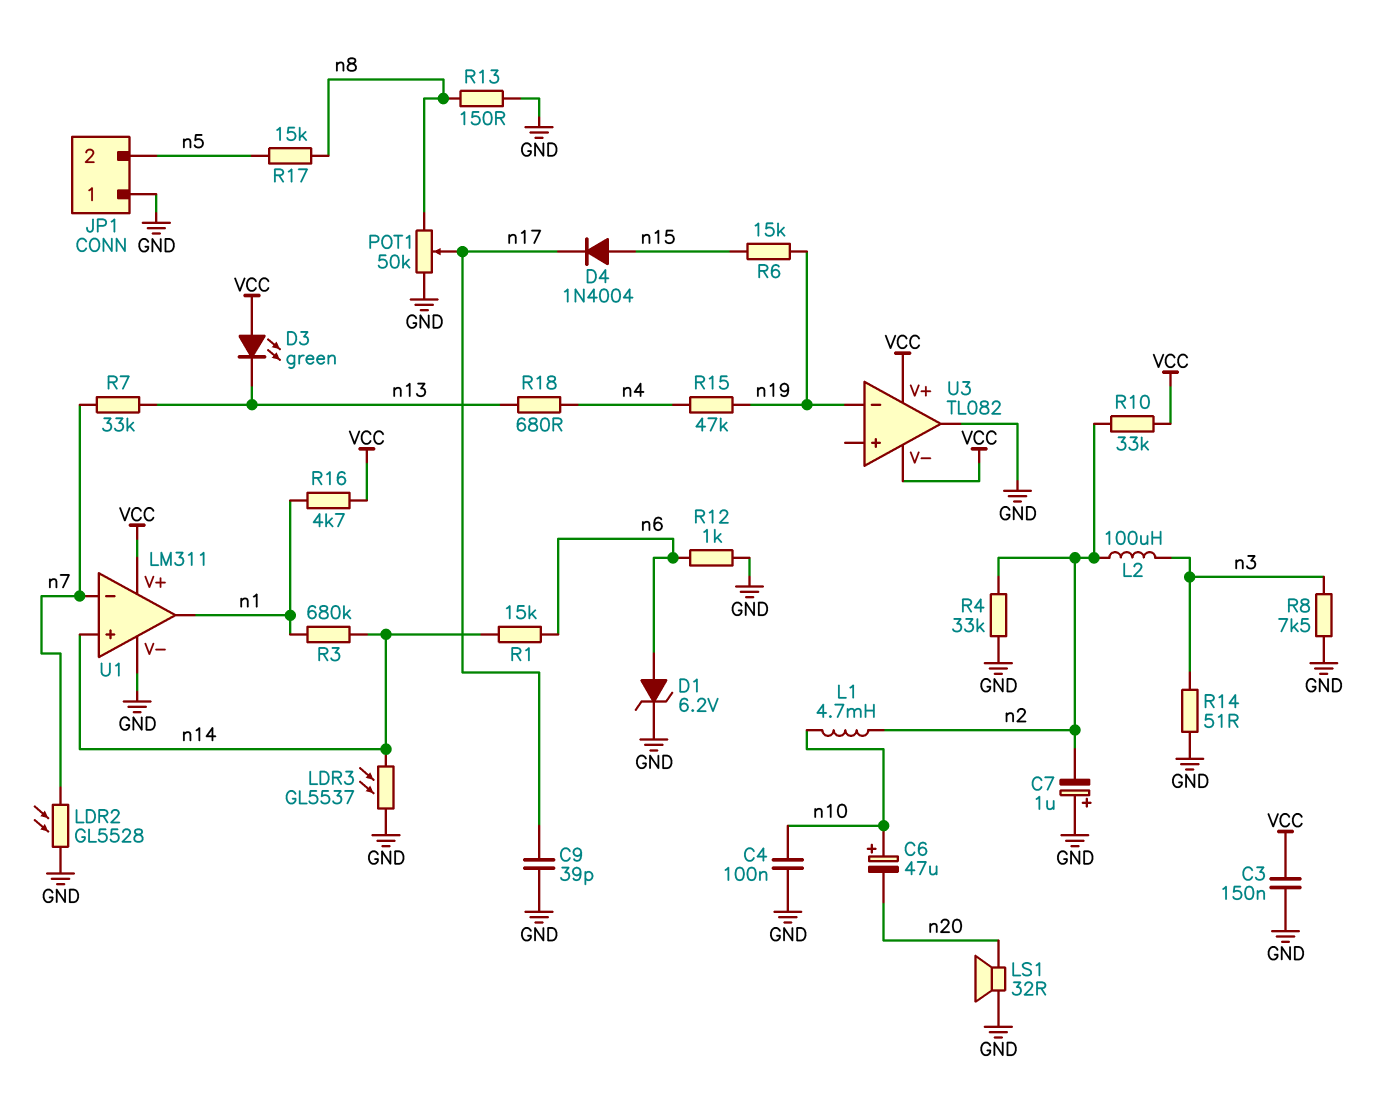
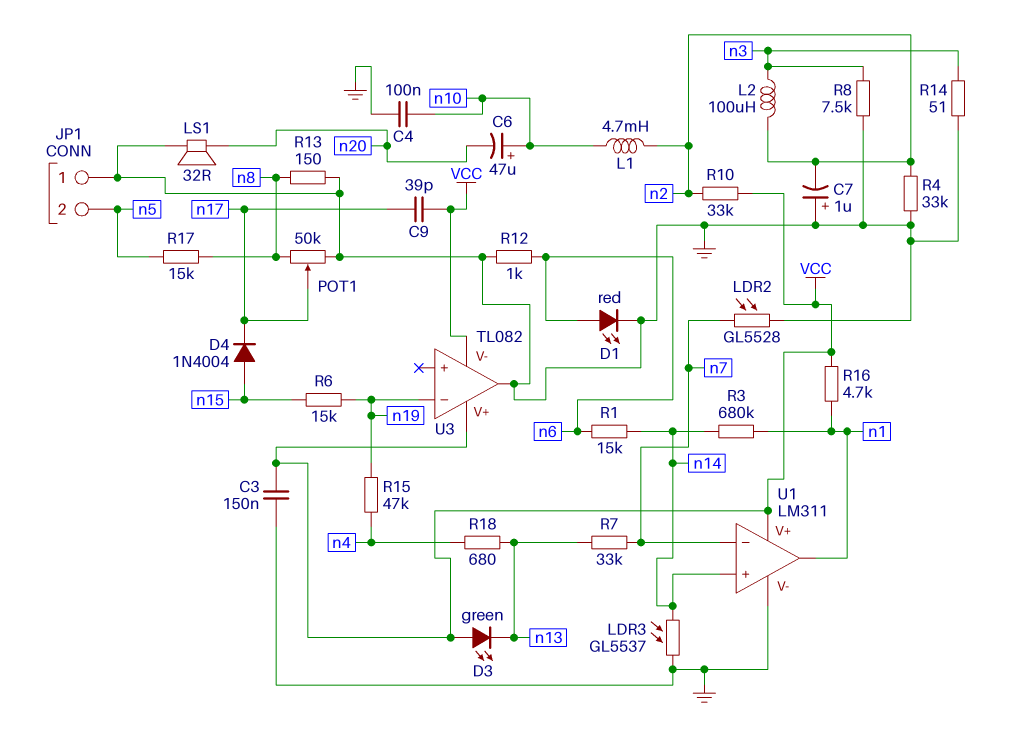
C9: 39pF (GND, n17) -> 39pF (VCC, n17)
D1: zener 6.2V (A n6, K GND) -> LED red (A n6, K GND)

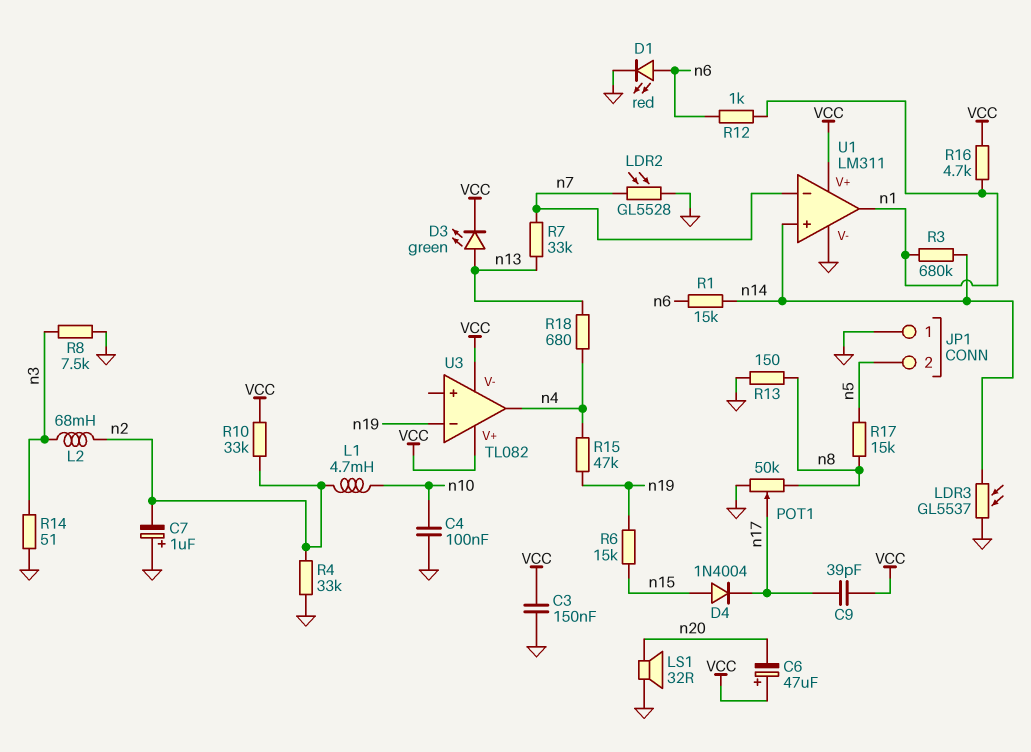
C6: 47uF (plus n10, minus n20) -> 47uF (plus VCC, minus n20)
D3: LED green (A VCC, K n13) -> LED green (A n13, K VCC)
L2: 100uH (n2, n3) -> 68mH (n2, n3)
R12: 1k (GND, n6) -> 1k (n1, n6)
U3 pin out: GND -> n4

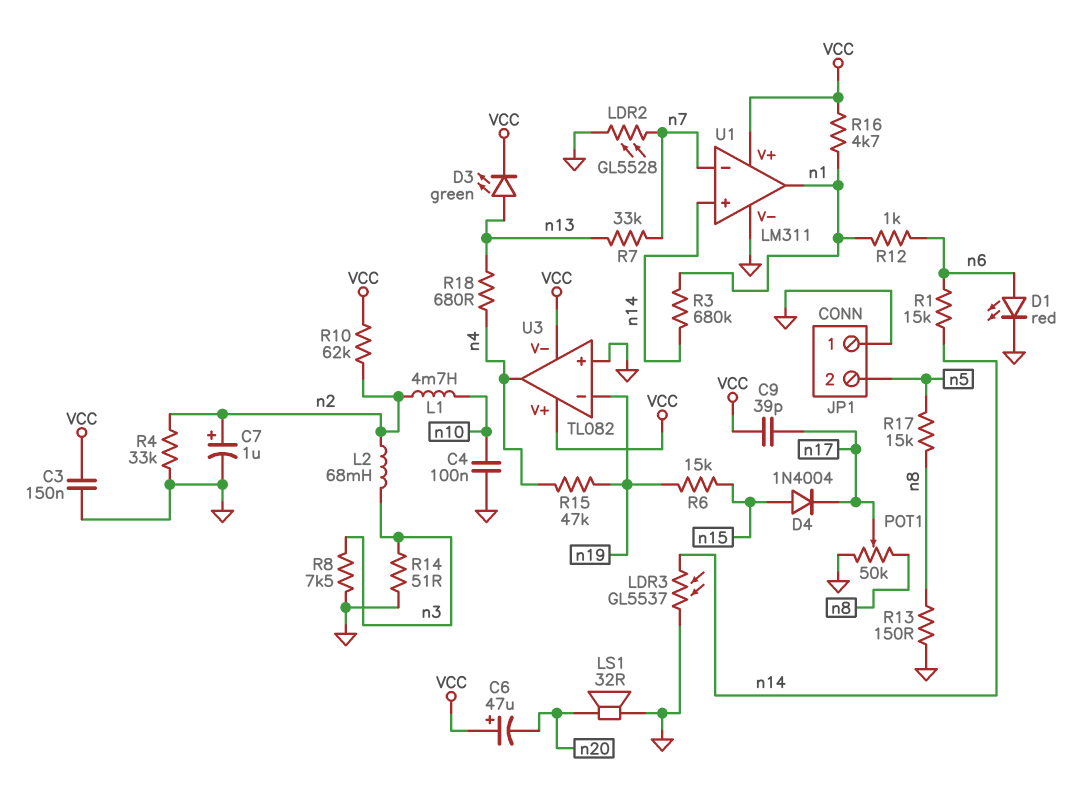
C7: 1uF (plus GND, minus n2) -> 1uF (plus n2, minus GND)
R10: 33k (VCC, n2) -> 62k (VCC, n2)
U3 pin in+: none -> GND

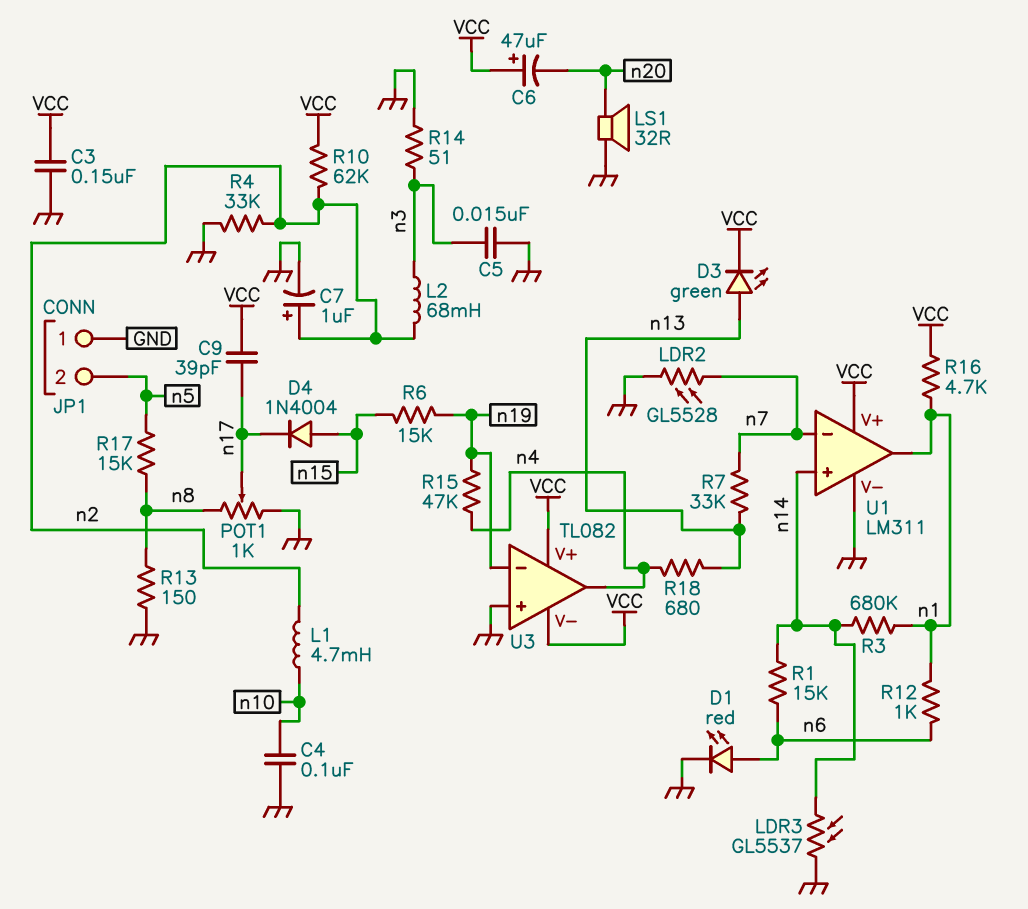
C5: none -> 15nF (GND, n3)
POT1: 50k (GND, n8, wiper n17) -> 1k (GND, n8, wiper n17)
R8: 7.5k (GND, n3) -> none

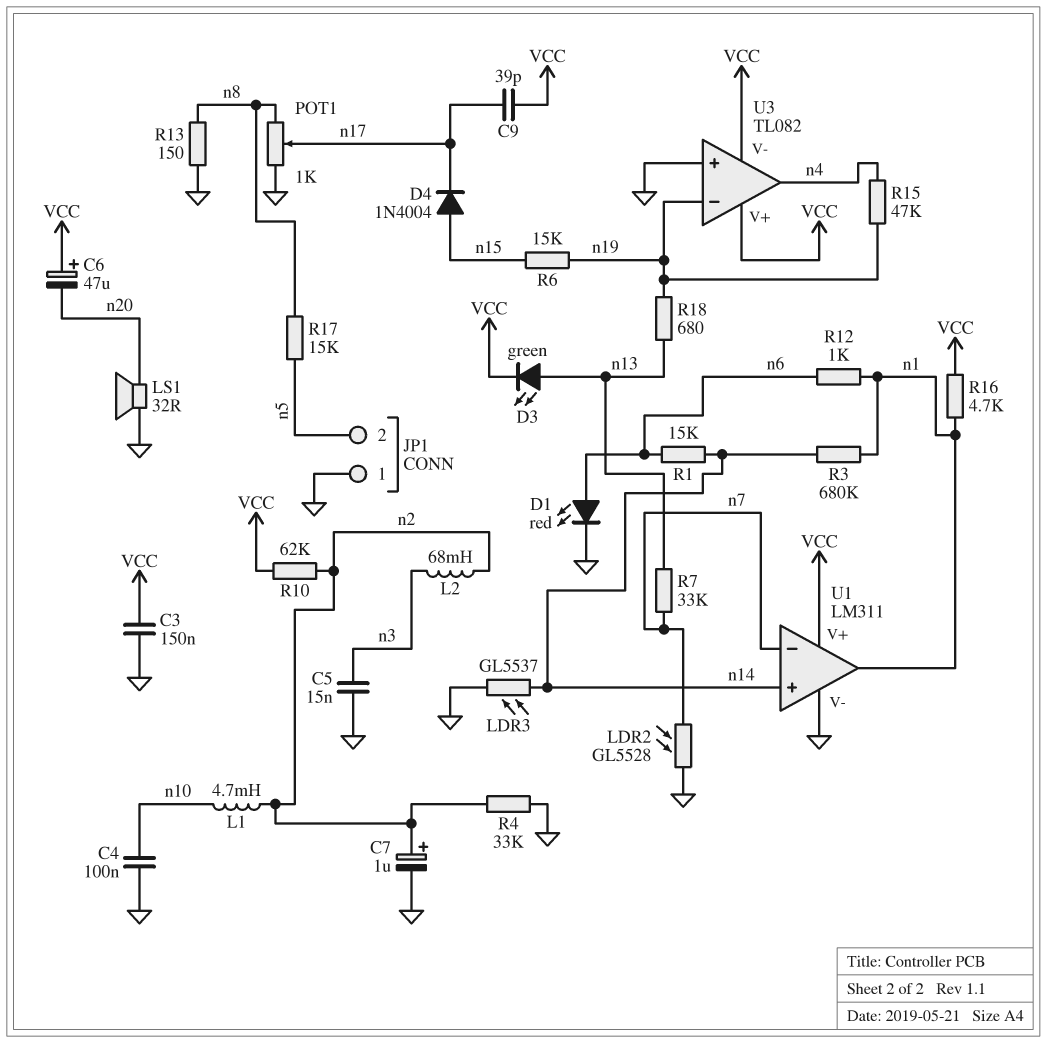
R14: 51 (GND, n3) -> none
R18: 680 (n4, n13) -> 680 (n13, n19)

